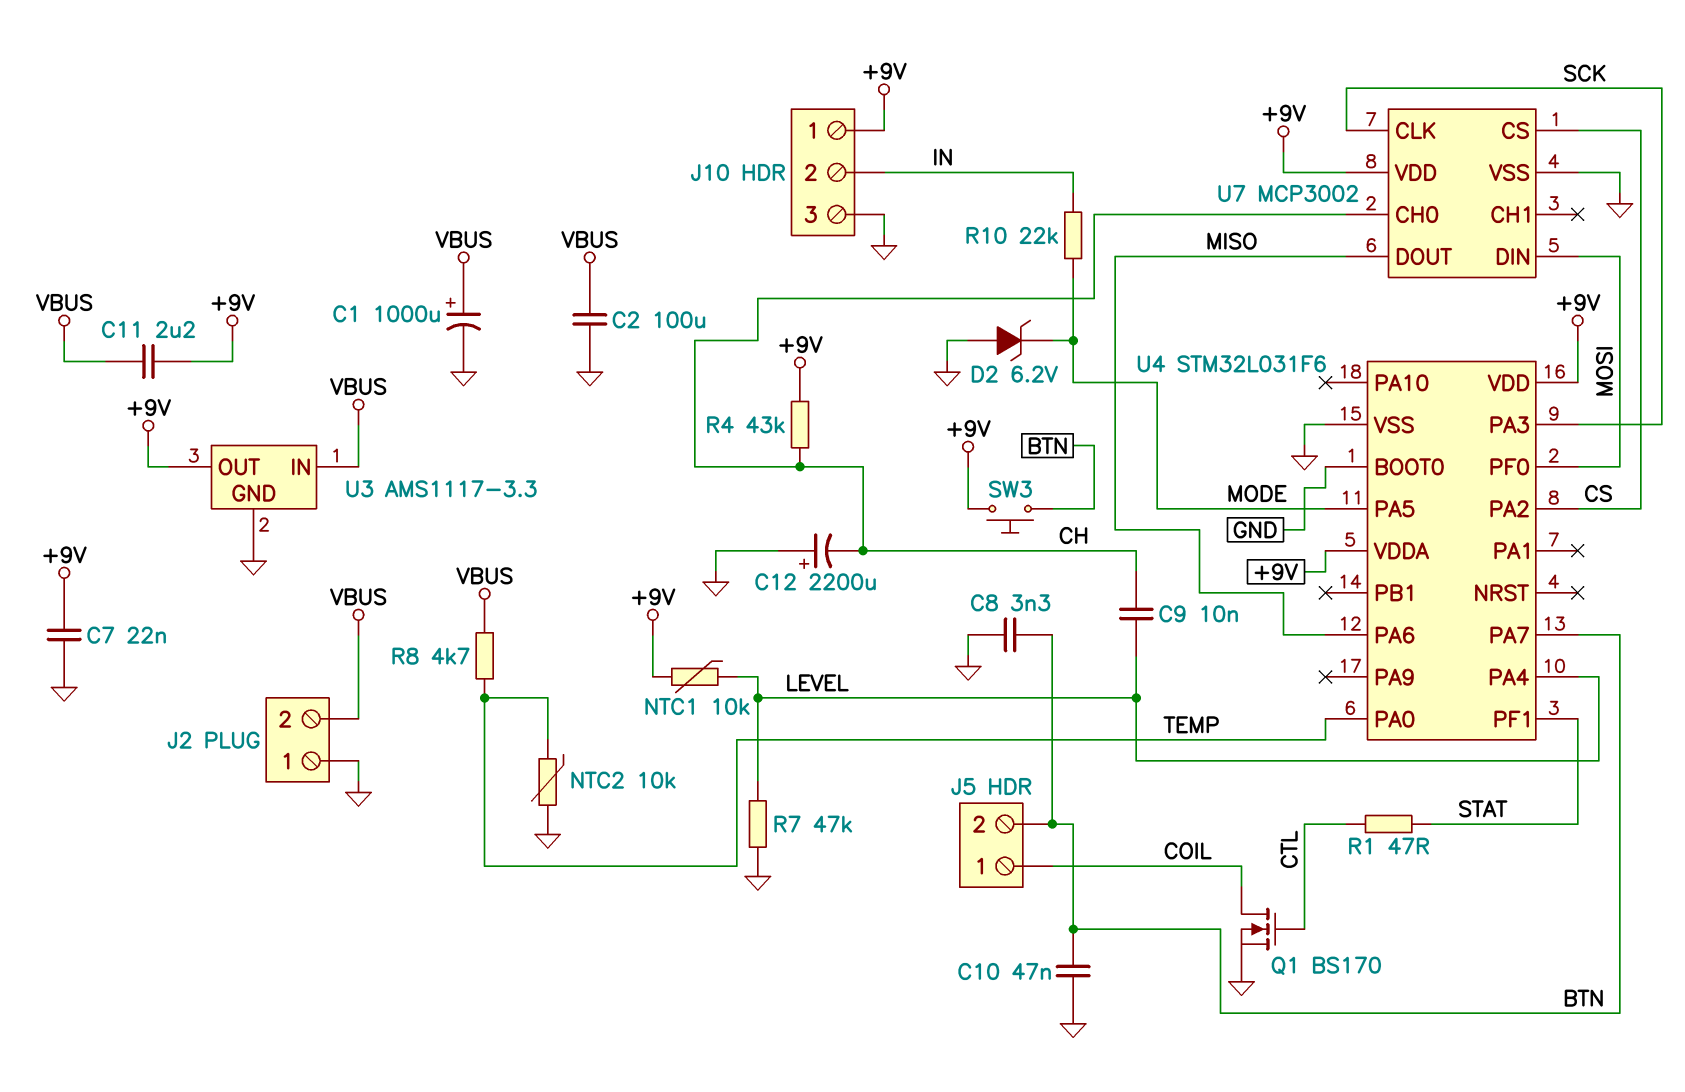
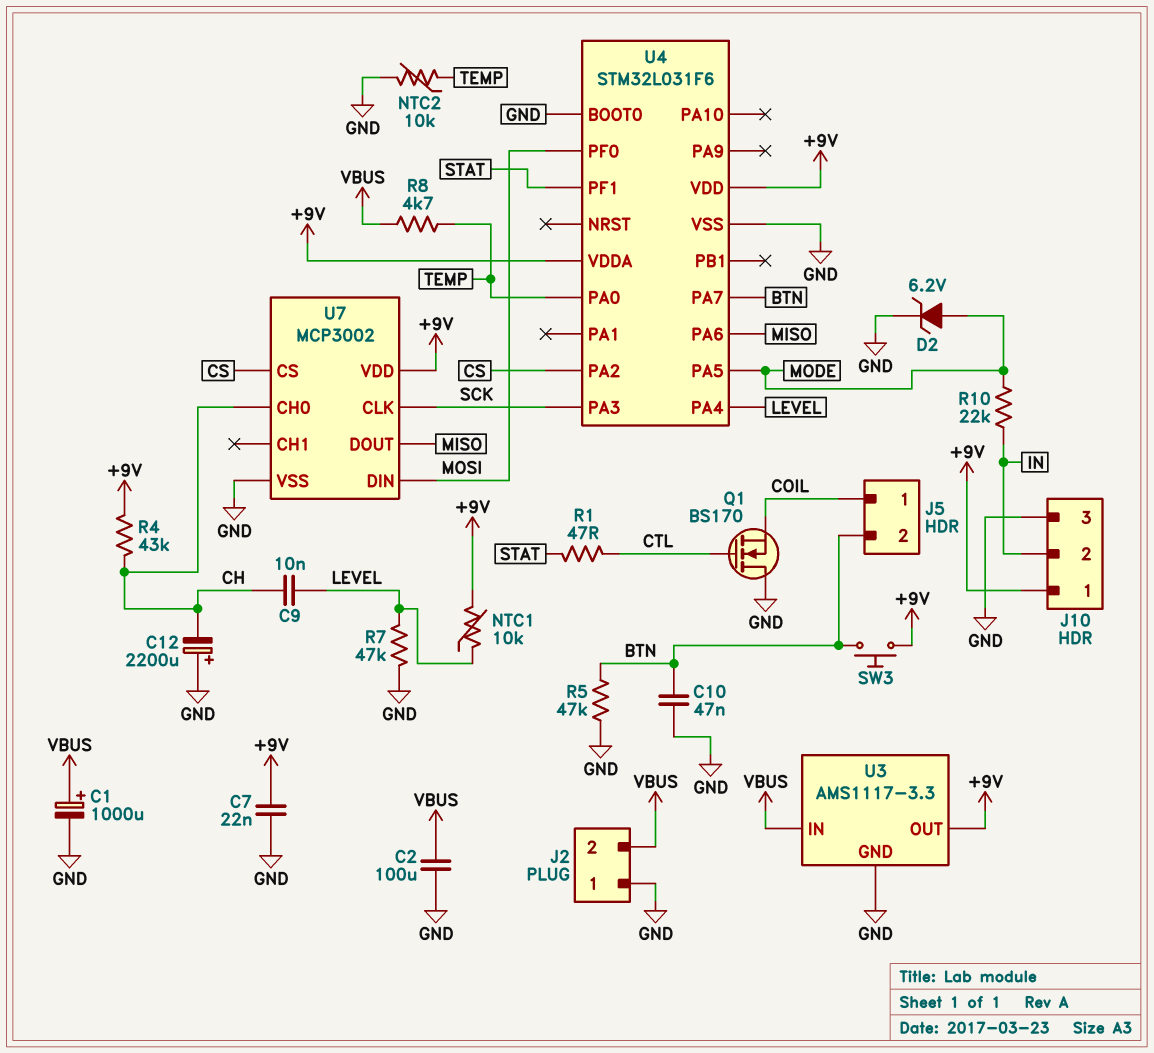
C8: 3.3nF (BTN, GND) -> none
C11: 2.2uF (+9V, VBUS) -> none
D2: zener 6.2V (A GND, K MODE) -> zener 6.2V (A MODE, K GND)
Q1: NMOS BS170 (G CTL, D COIL, S GND) -> NMOS BS170 (G CTL, D GND, S COIL)
R5: none -> 47k (BTN, GND)

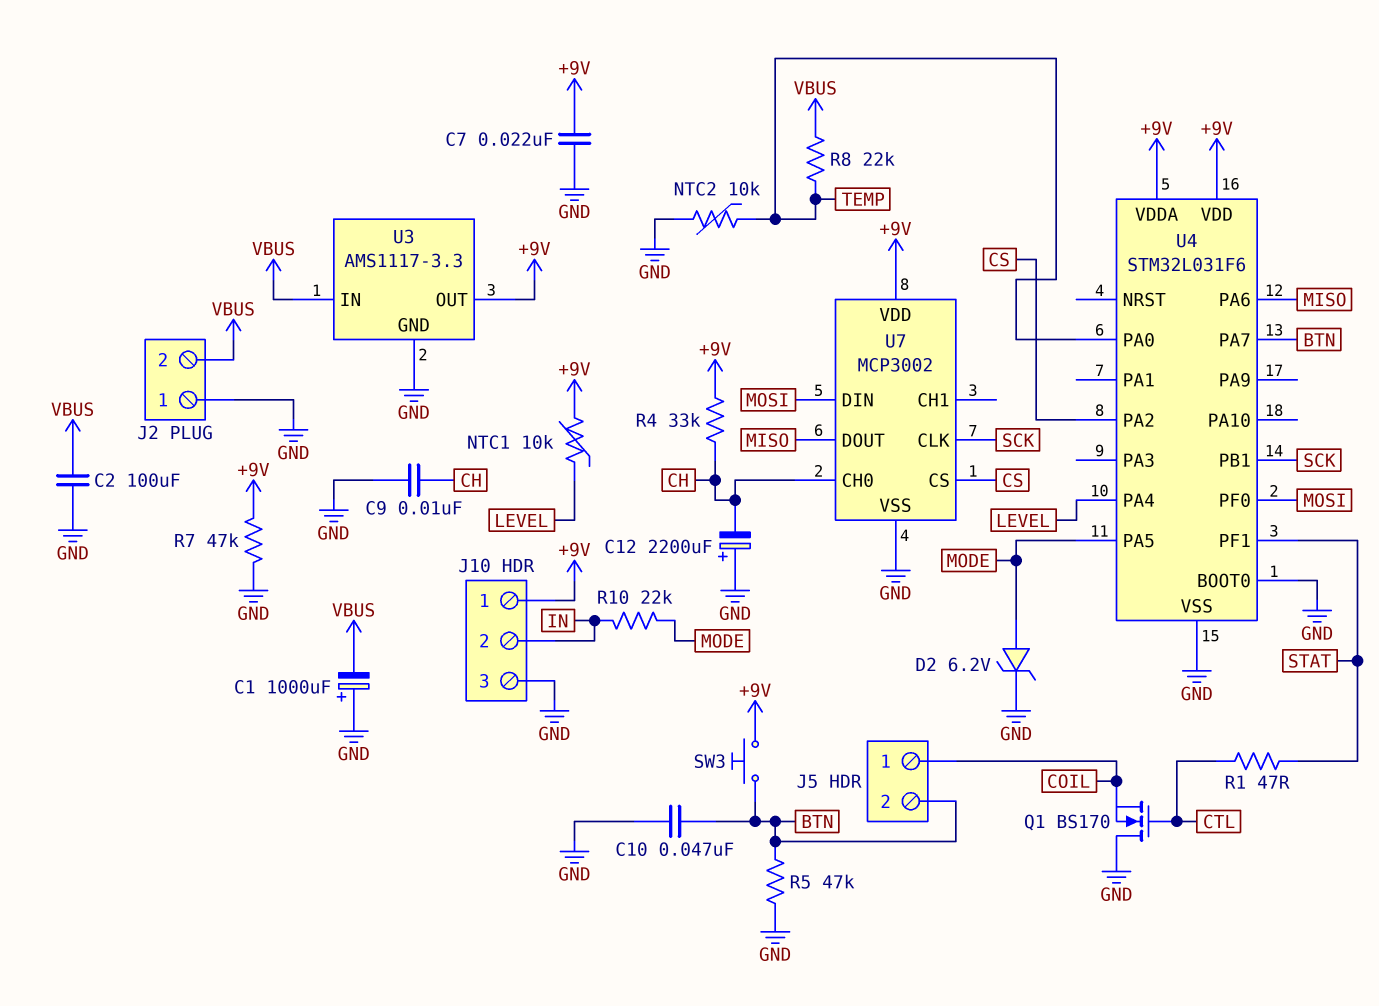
C1: 1000uF (plus VBUS, minus GND) -> 1000uF (plus GND, minus VBUS)
C9: 10nF (CH, LEVEL) -> 10nF (CH, GND)
R4: 43k (+9V, CH) -> 33k (+9V, CH)
R7: 47k (GND, LEVEL) -> 47k (+9V, GND)
R8: 4.7k (TEMP, VBUS) -> 22k (TEMP, VBUS)
U4 pin PA3: SCK -> none
U4 pin PB1: none -> SCK

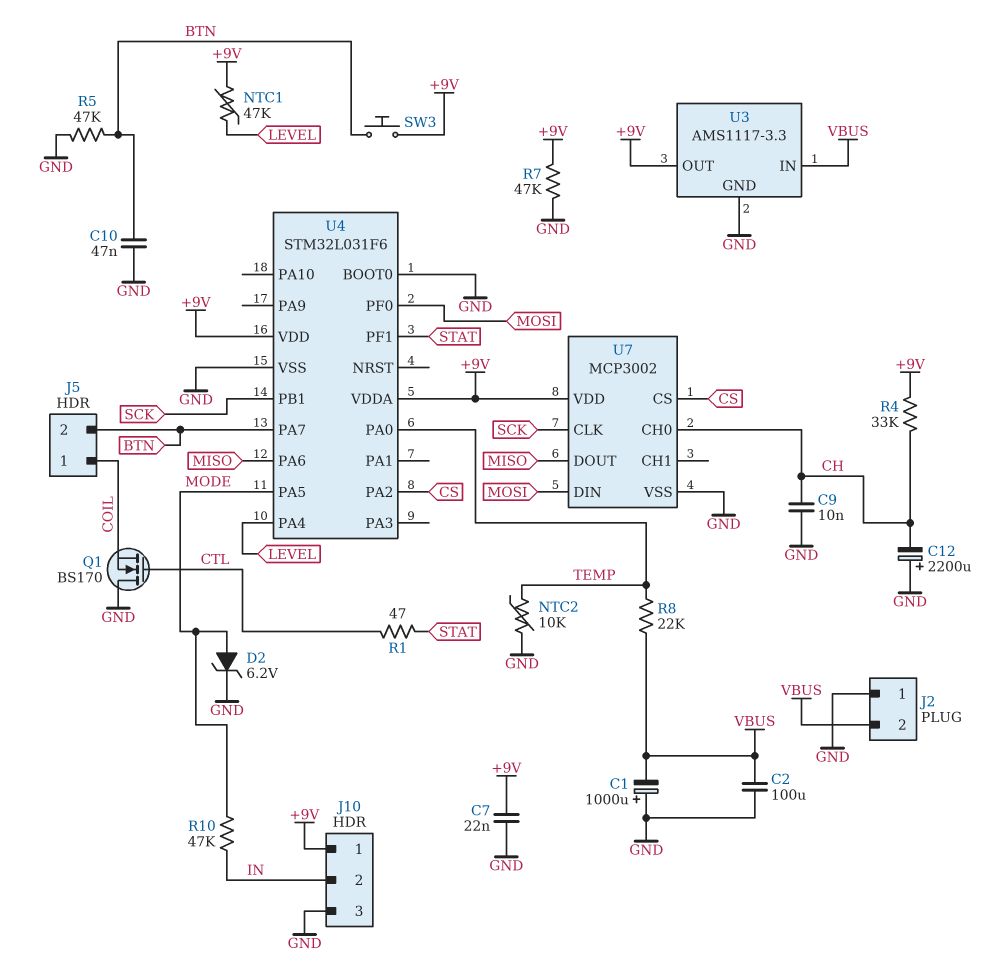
NTC1: 10k (+9V, LEVEL) -> 47k (+9V, LEVEL)
R10: 22k (IN, MODE) -> 47k (IN, MODE)

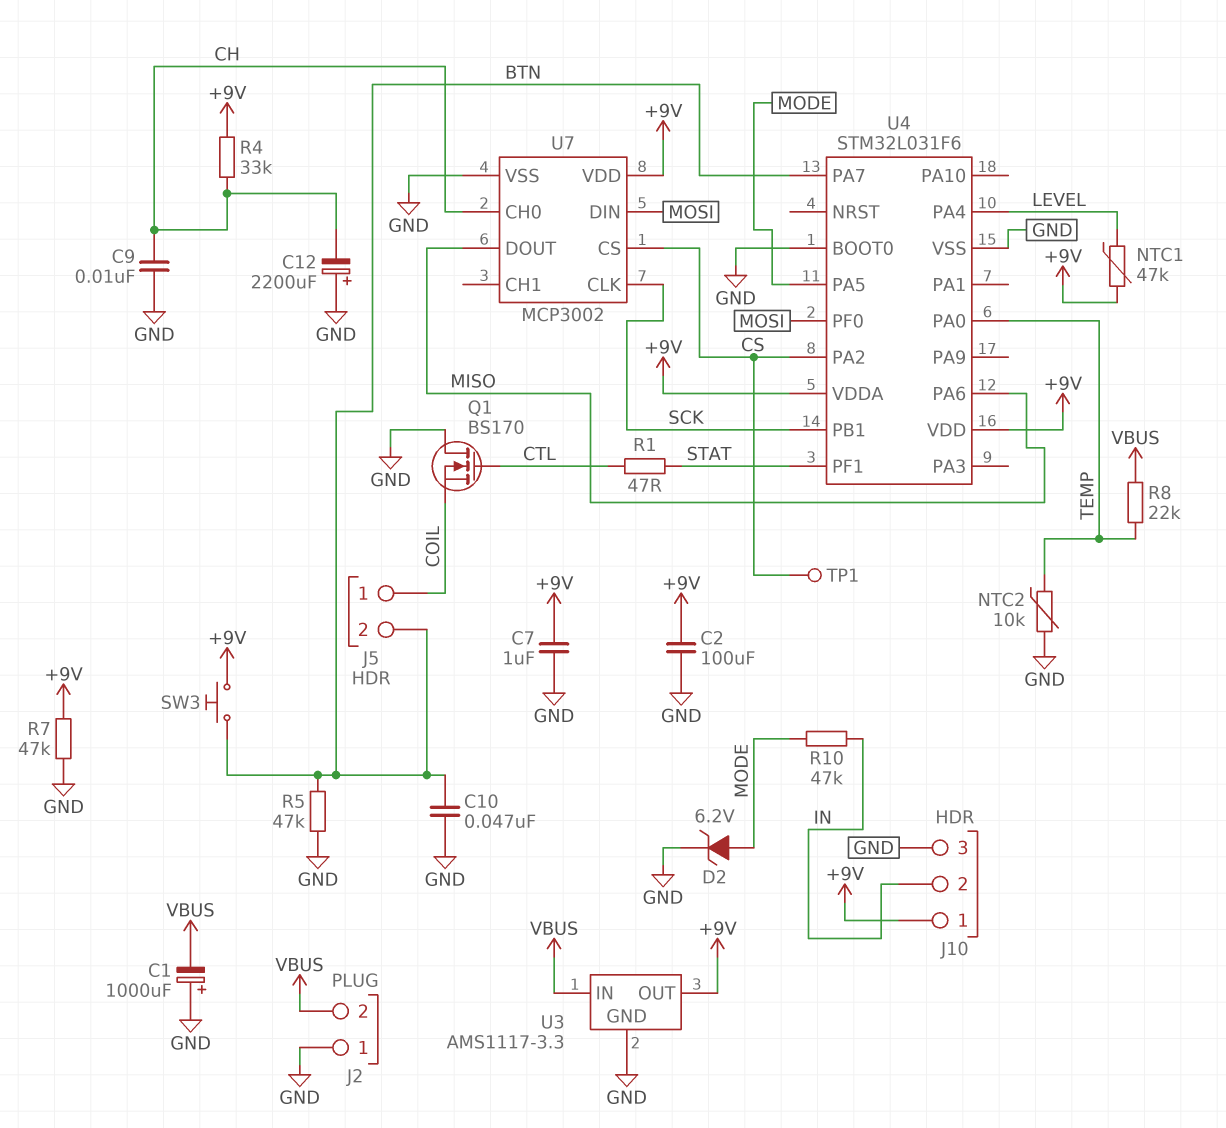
C2: 100uF (GND, VBUS) -> 100uF (+9V, GND)
C7: 22nF (+9V, GND) -> 1uF (+9V, GND)
TP1: none -> test point (CS)

